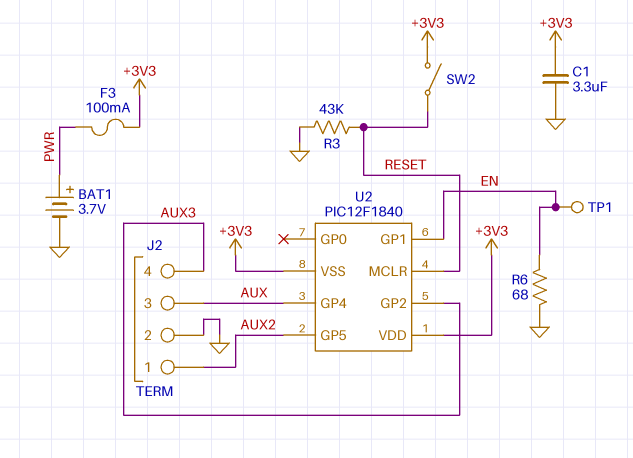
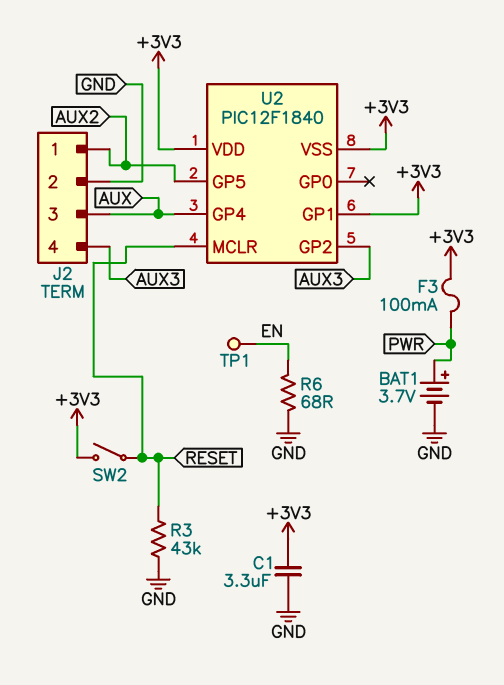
U2 pin GP1: EN -> +3V3

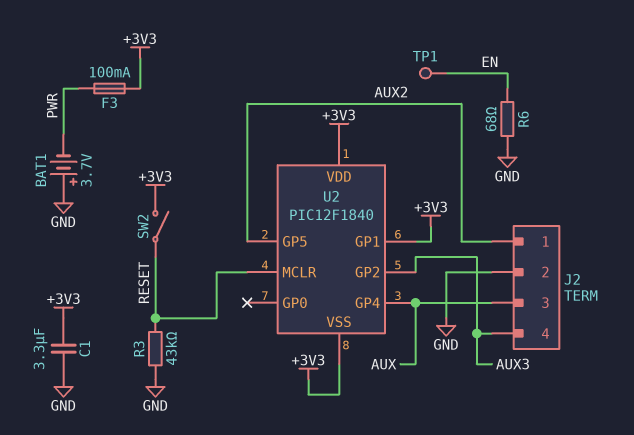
BAT1: 3.7V (plus PWR, minus GND) -> 3.7V (plus GND, minus PWR)

